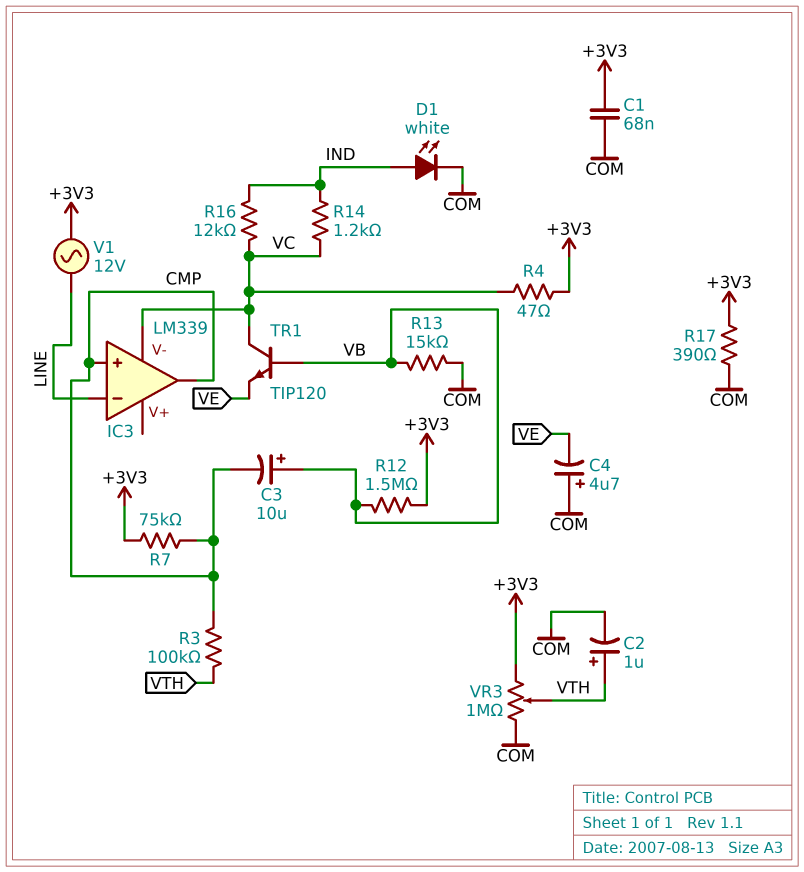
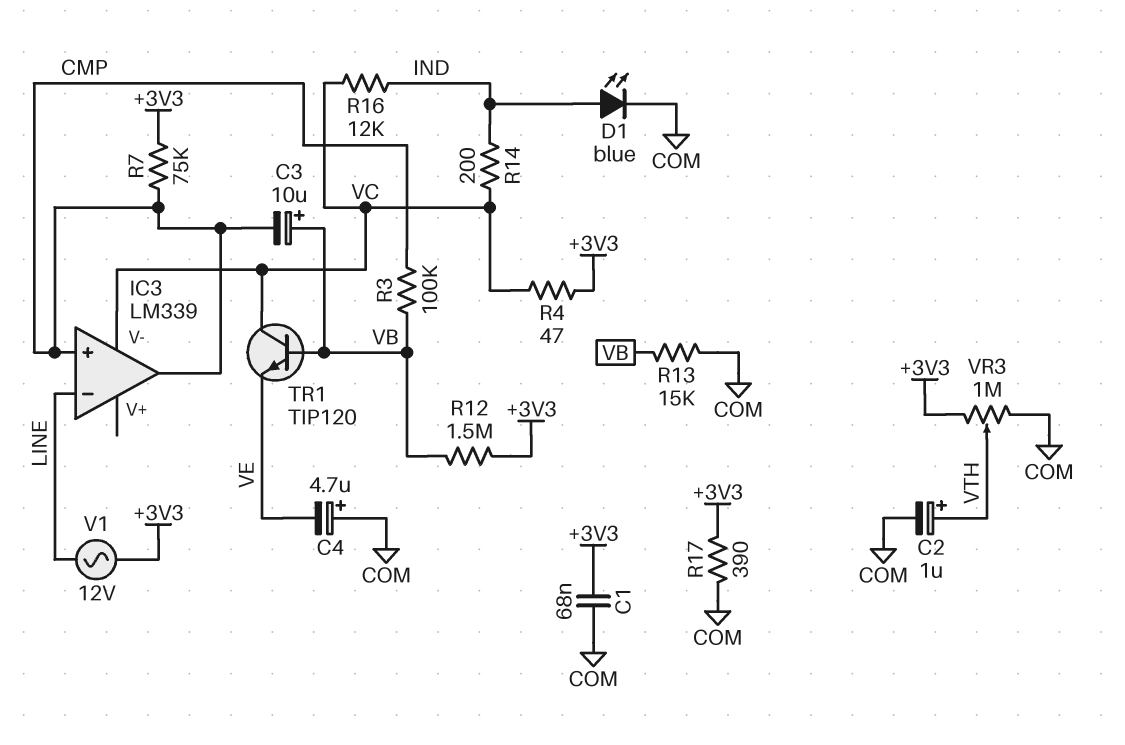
D1: LED white (A IND, K COM) -> LED blue (A IND, K COM)
R3: 100k (CMP, VTH) -> 100k (CMP, VB)
R14: 1.2k (IND, VC) -> 200 (IND, VC)

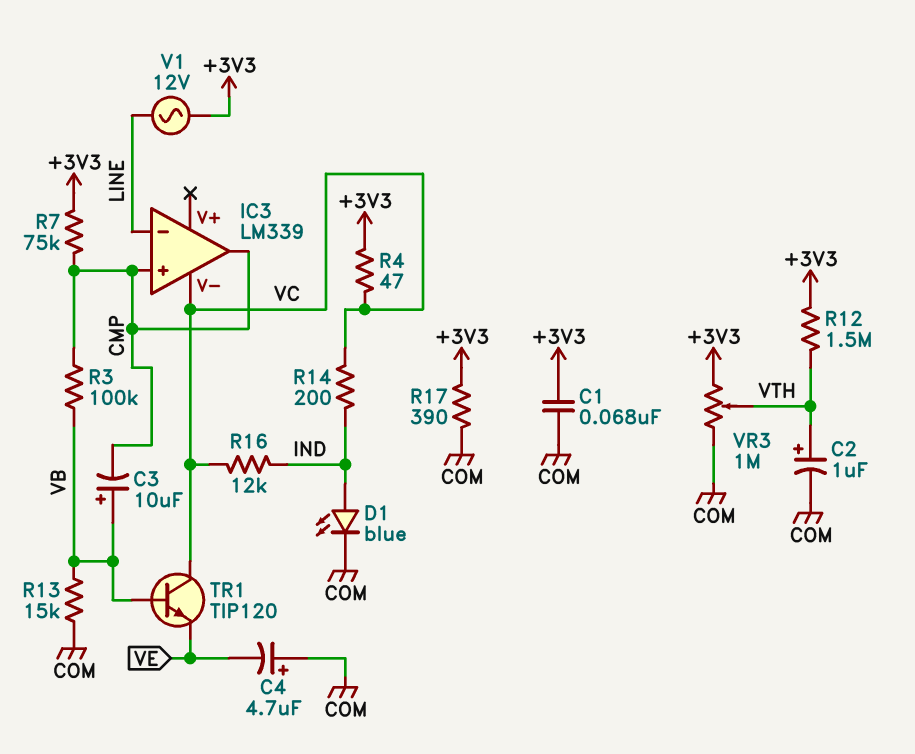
R12: 1.5M (+3V3, VB) -> 1.5M (+3V3, VTH)

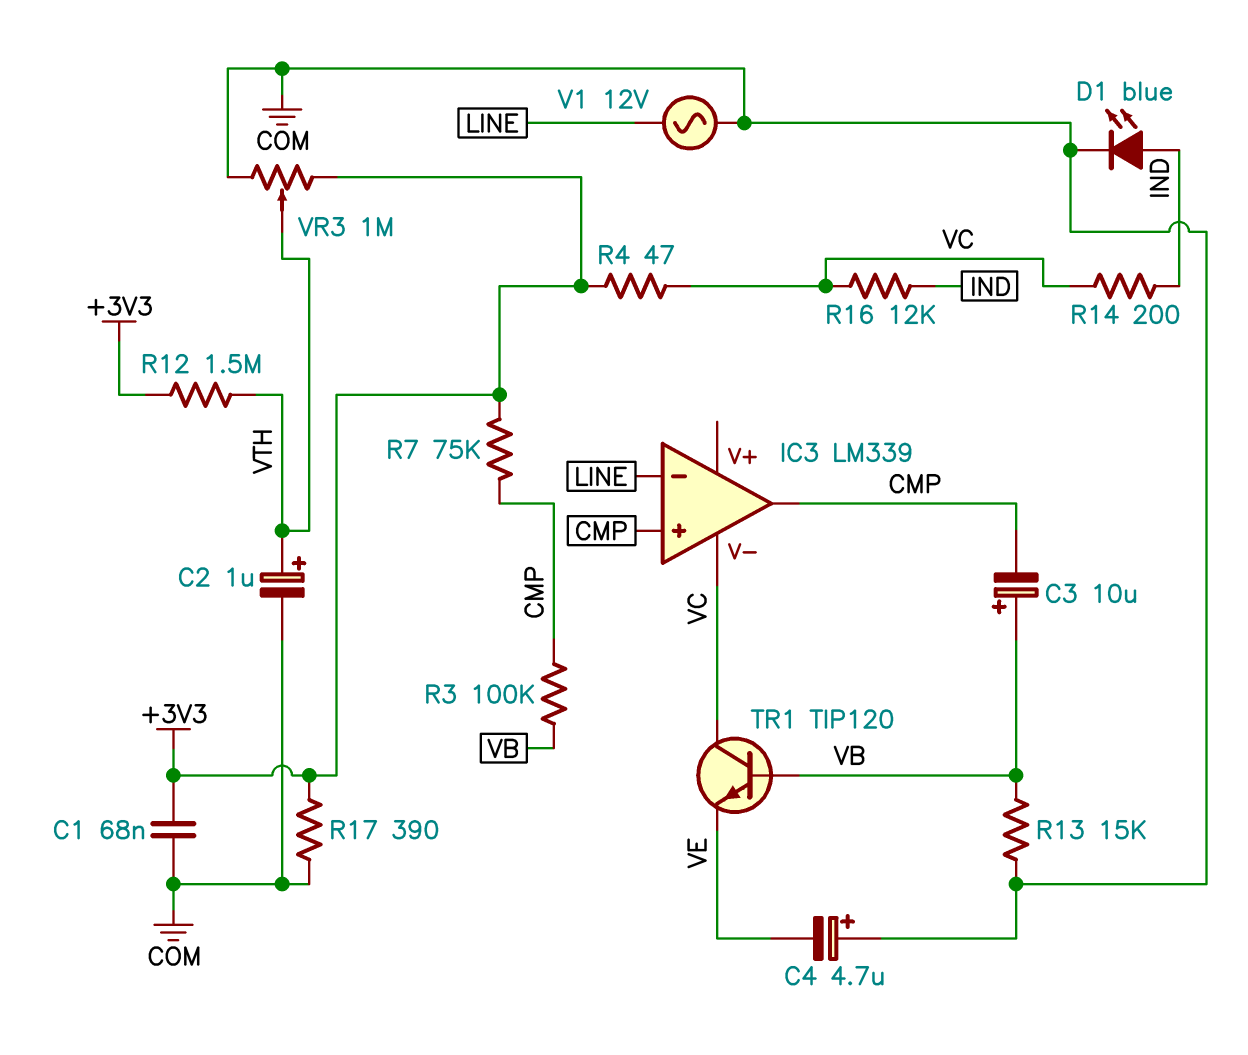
V1: AC 12V (+3V3, LINE) -> AC 12V (COM, LINE)

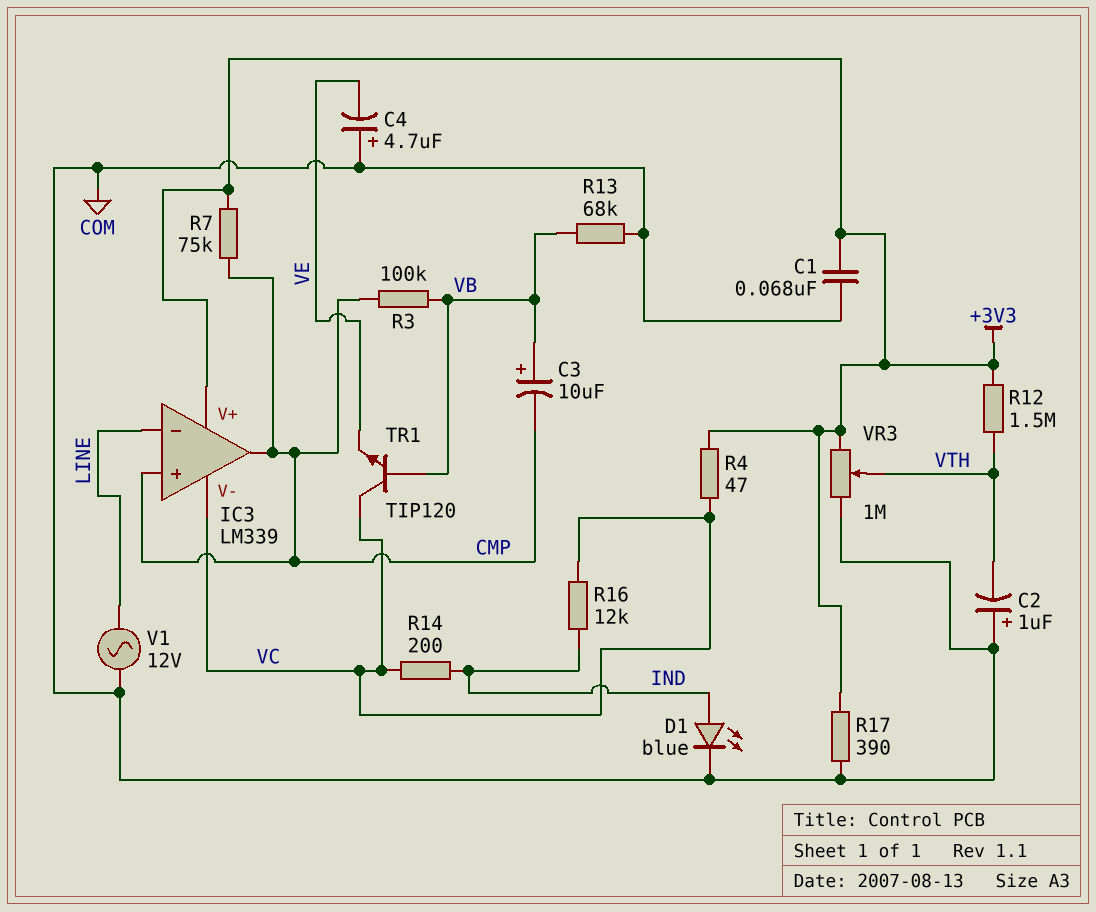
C2: 1uF (plus VTH, minus COM) -> 1uF (plus COM, minus VTH)
IC3 pin V+: none -> +3V3
R13: 15k (COM, VB) -> 68k (COM, VB)

